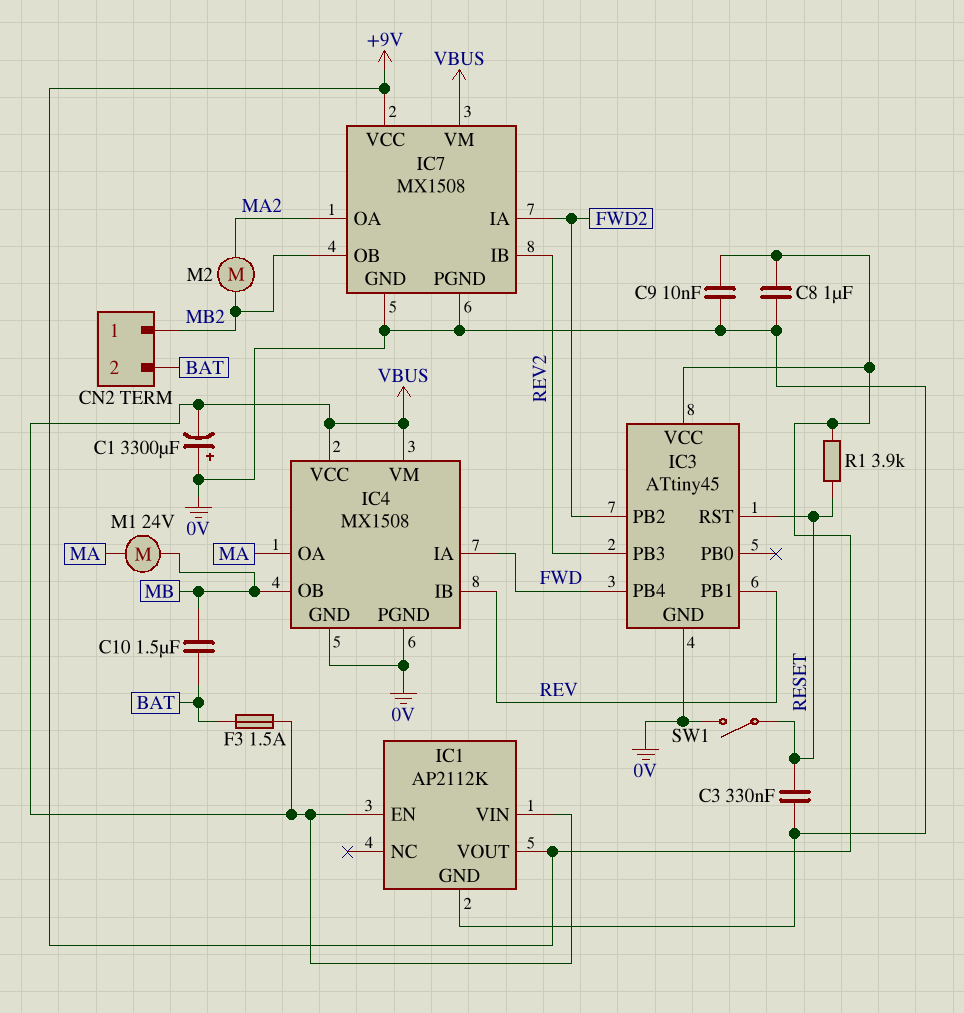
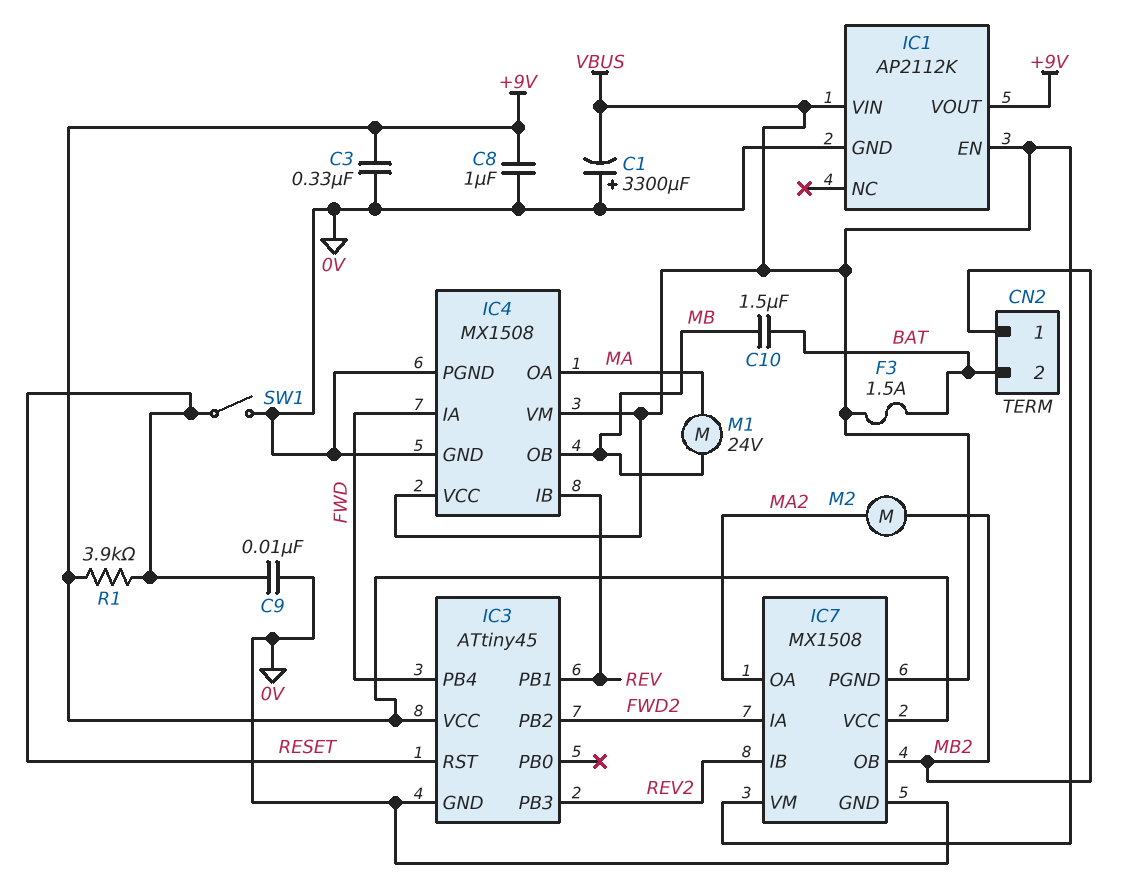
C3: 330nF (0V, RESET) -> 330nF (+9V, 0V)
C9: 10nF (+9V, 0V) -> 10nF (0V, RESET)
IC7 pin PGND: 0V -> VBUS

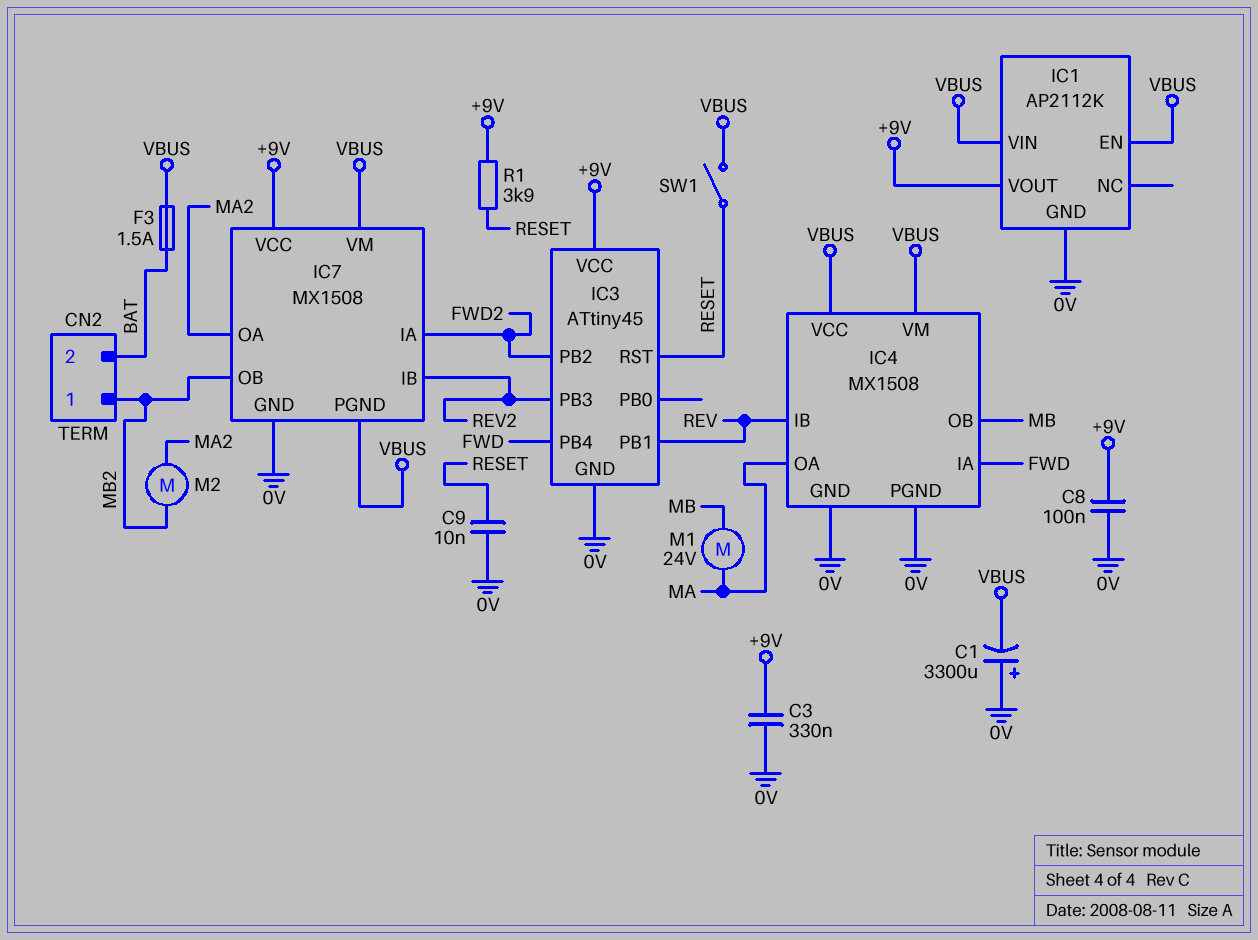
C8: 1uF (+9V, 0V) -> 100nF (+9V, 0V)
C10: 1.5uF (BAT, MB) -> none
SW1: switch (0V, RESET) -> switch (RESET, VBUS)

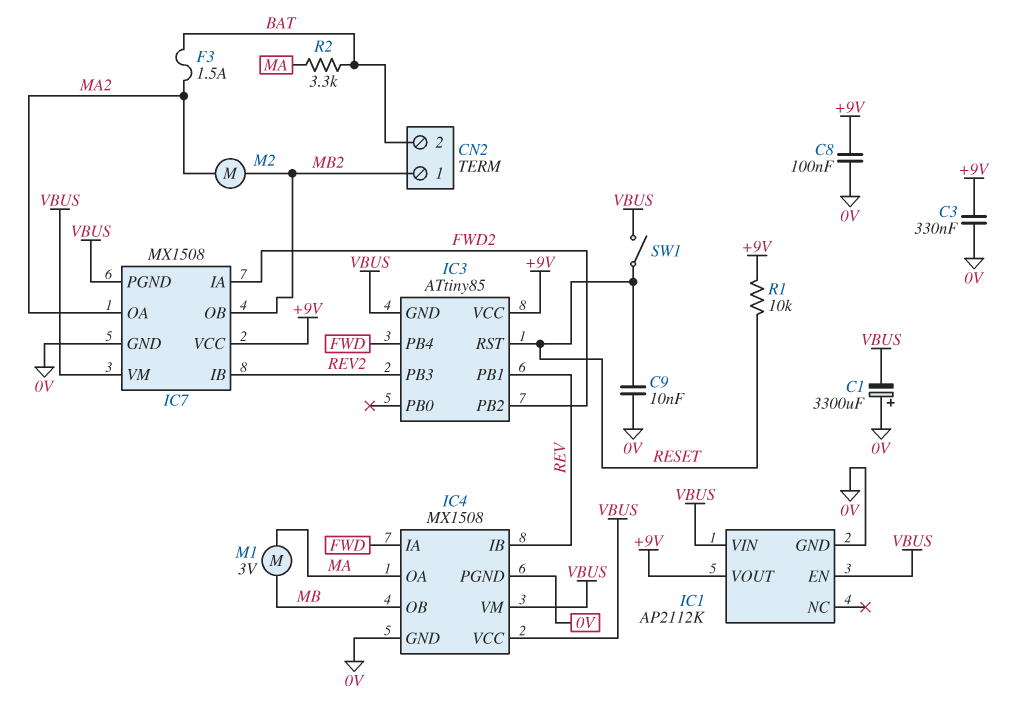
F3: 1.5A (BAT, VBUS) -> 1.5A (BAT, MA2)
IC3: ATtiny45 -> ATtiny85
IC3 pin GND: 0V -> VBUS
M1: motor 24V (MA, MB) -> motor 3V (MA, MB)
R1: 3.9k (+9V, RESET) -> 10k (+9V, RESET)
R2: none -> 3.3k (BAT, MA)

